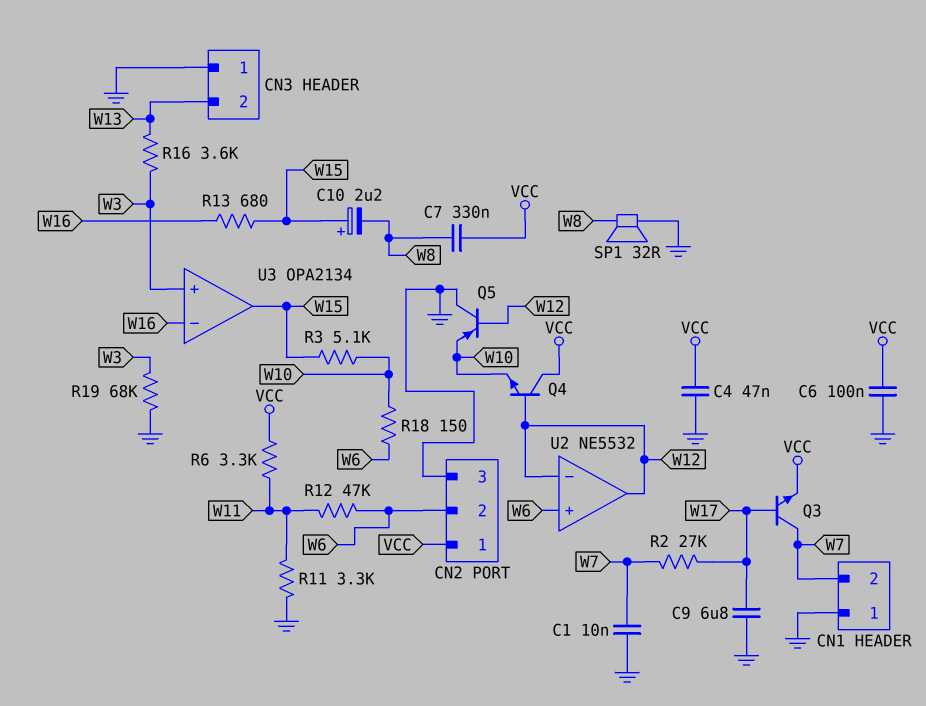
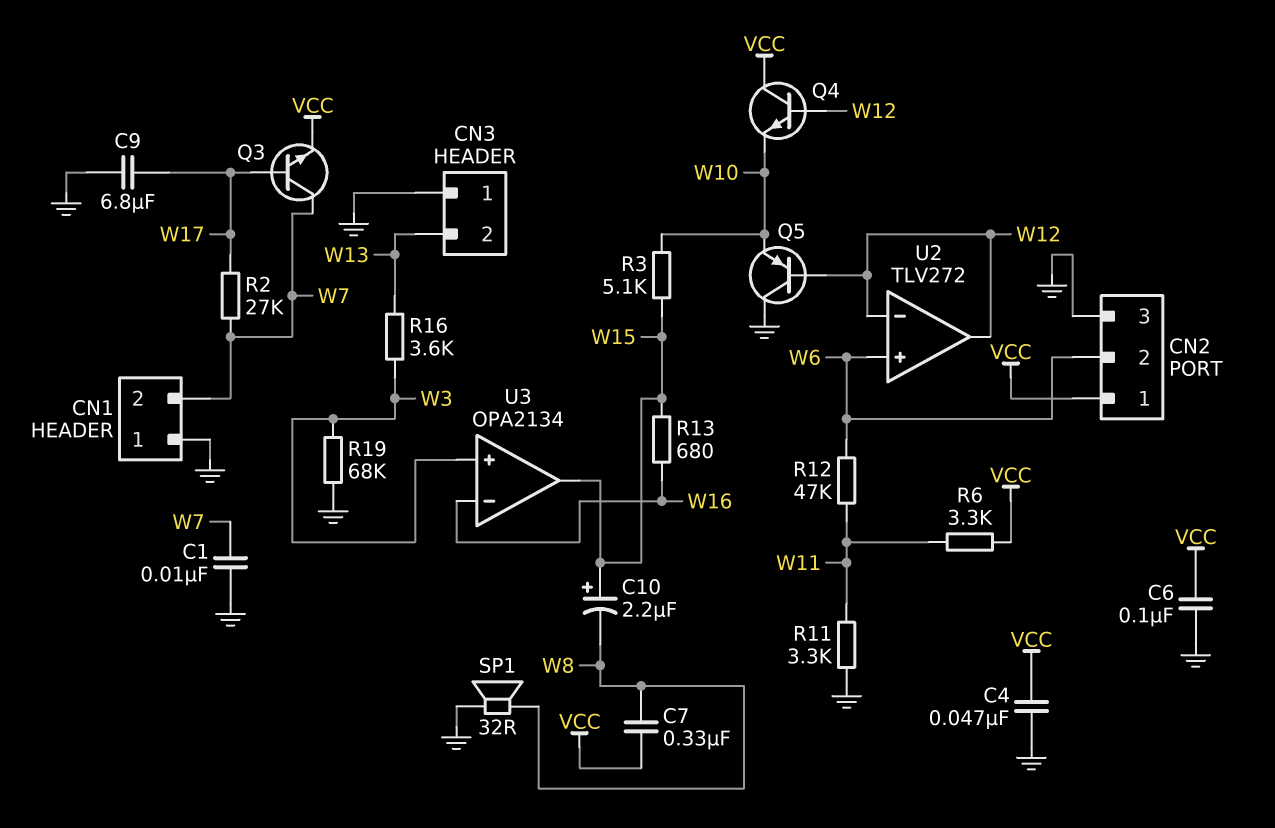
R18: 150 (W6, W10) -> none
U2: NE5532 -> TLV272

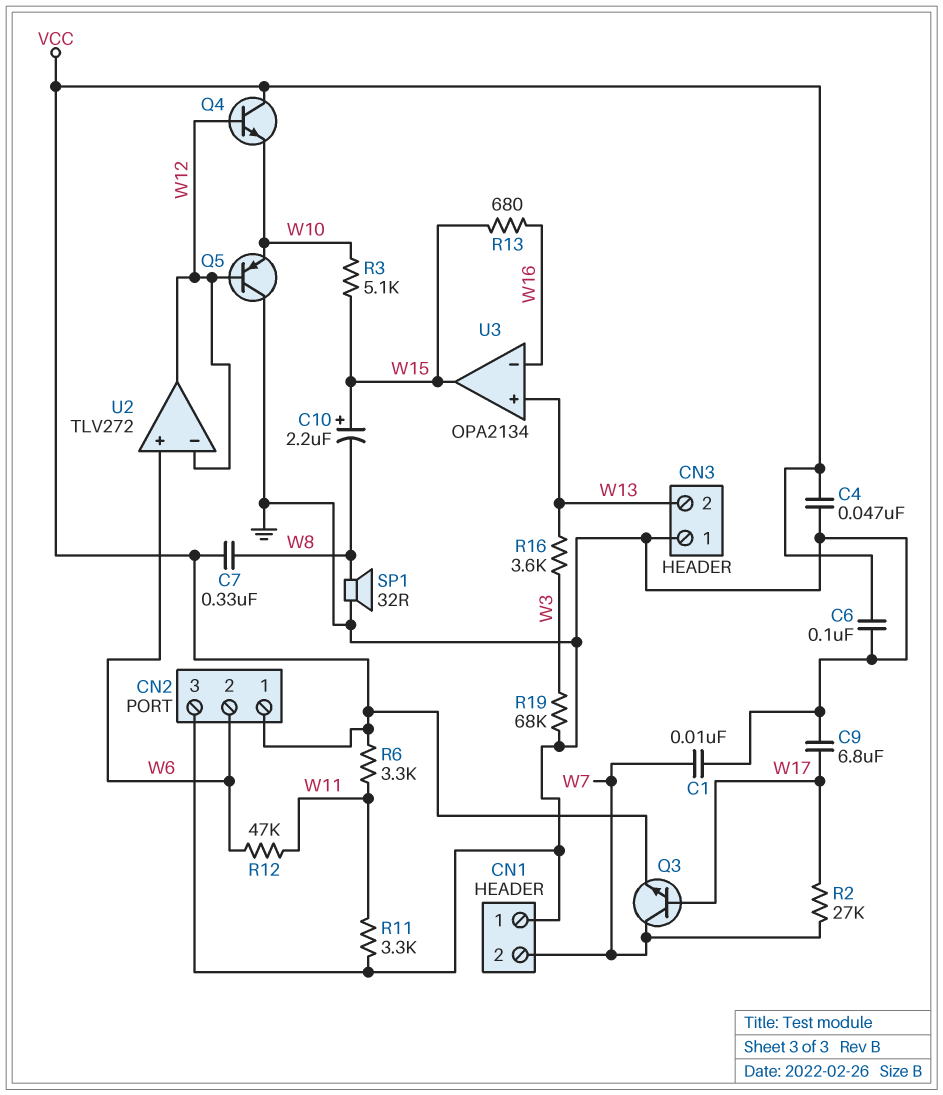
U3 pin in+: W3 -> W13

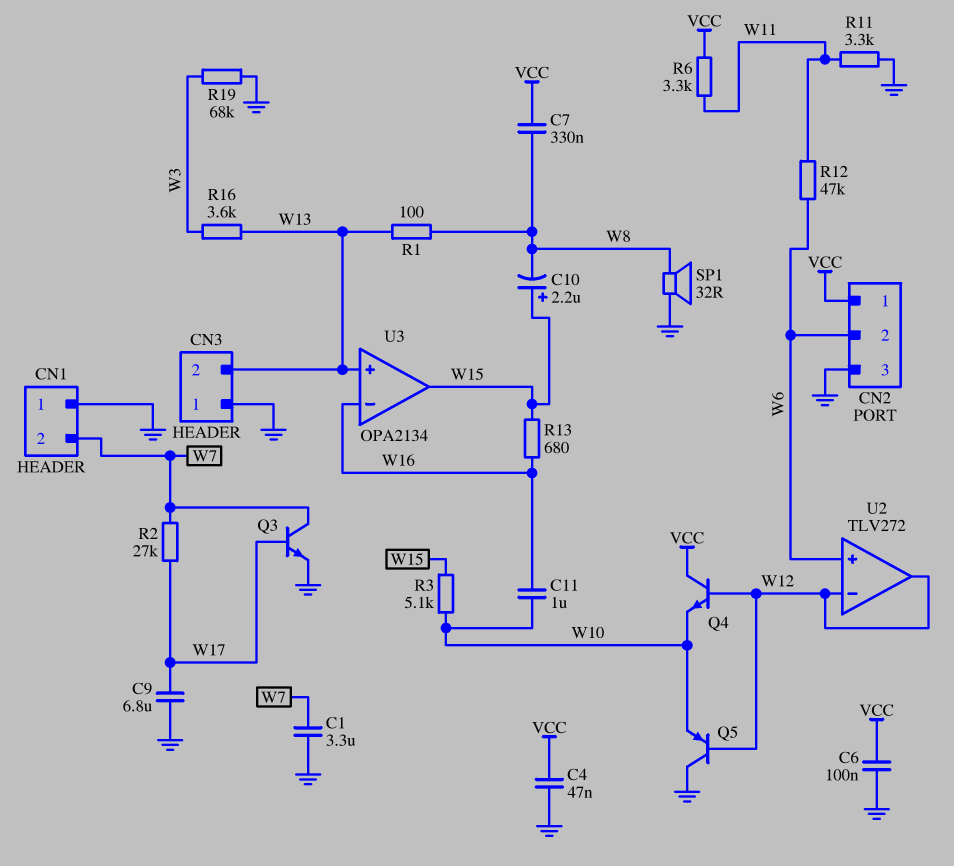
C1: 10nF (GND, W7) -> 3.3uF (GND, W7)
C11: none -> 1uF (W10, W16)
Q3: NPN (B W17, C W7, E VCC) -> NPN (B W17, C W7, E GND)
R1: none -> 100 (W8, W13)

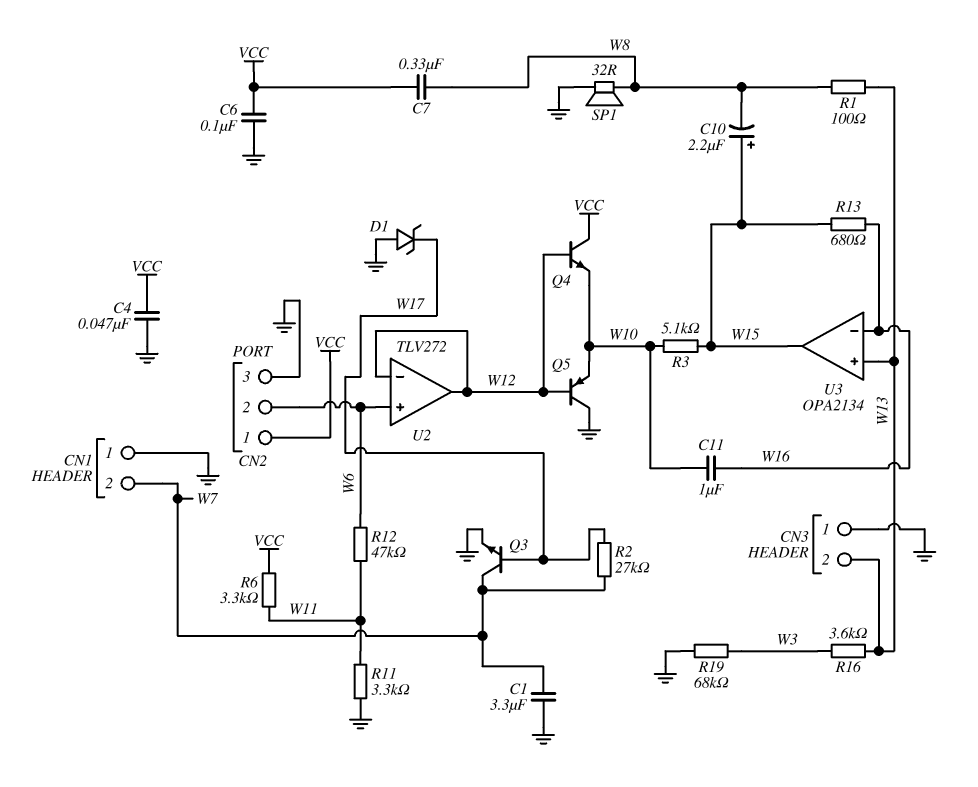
C9: 6.8uF (GND, W17) -> none
D1: none -> zener (A GND, K W17)

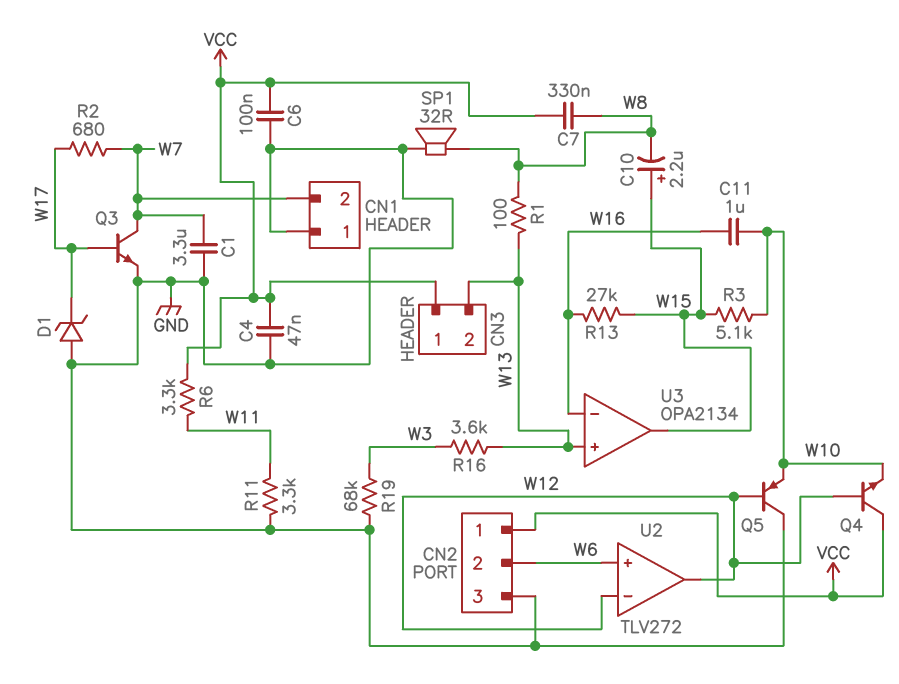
CN3 pin 1: GND -> VCC
R2: 27k (W7, W17) -> 680 (W7, W17)
R12: 47k (W6, W11) -> none
R13: 680 (W15, W16) -> 27k (W15, W16)

